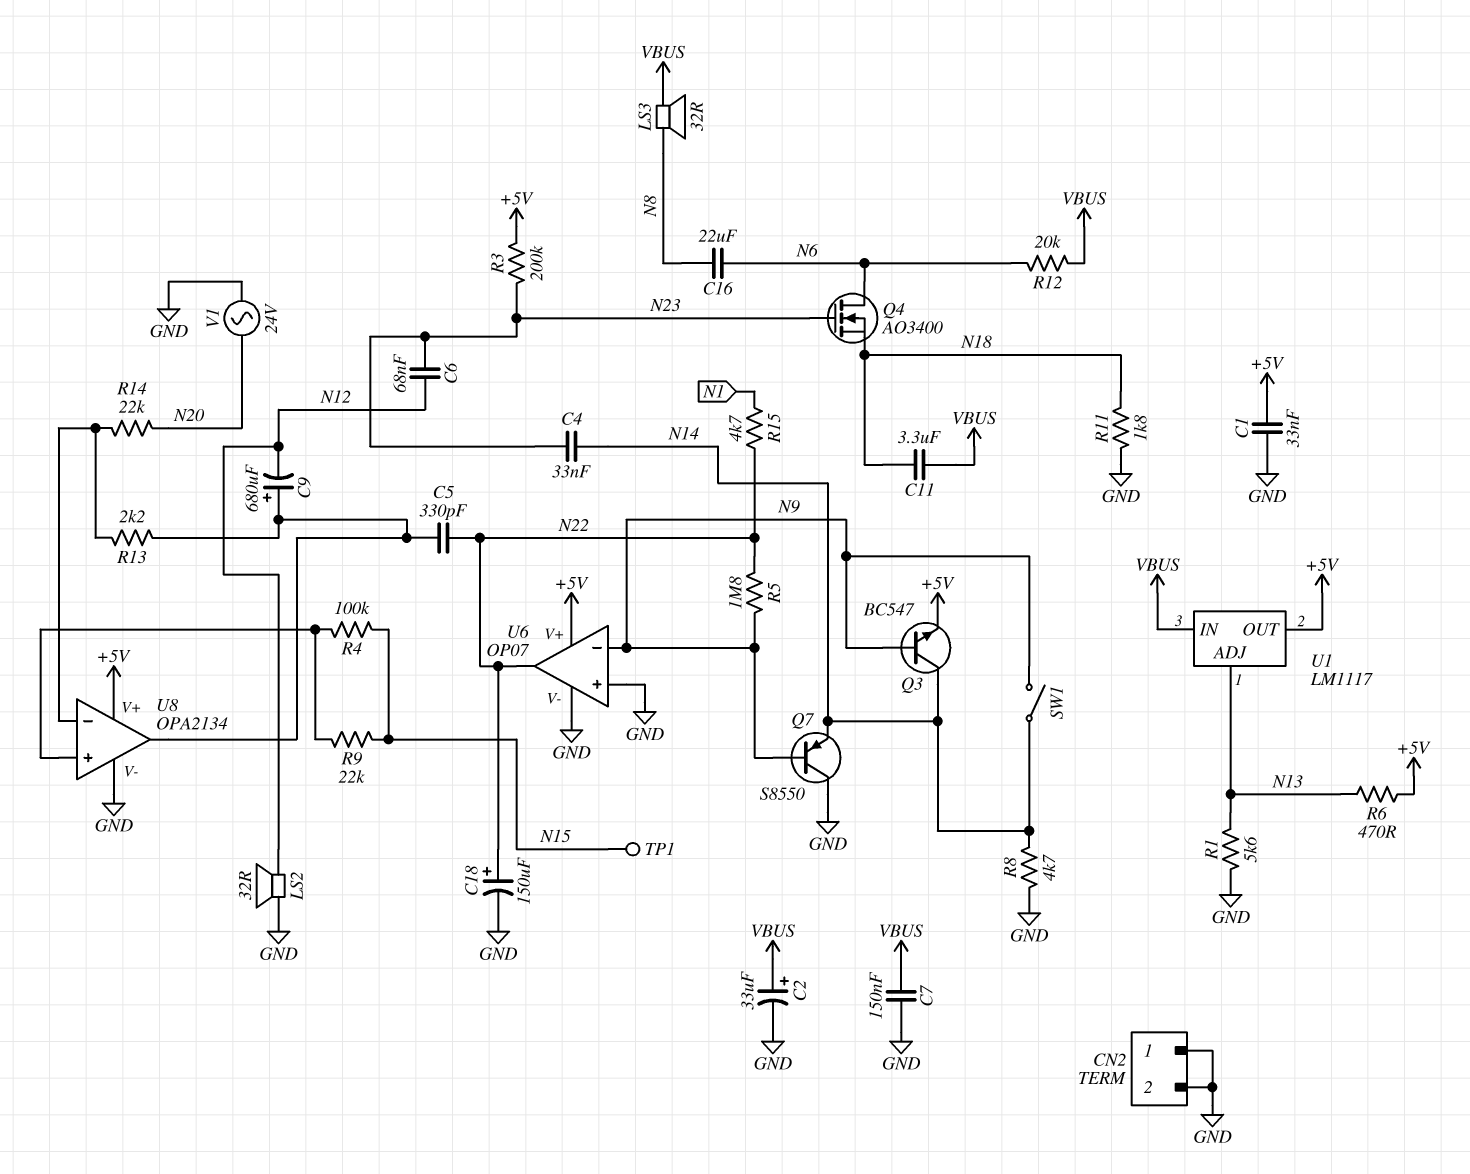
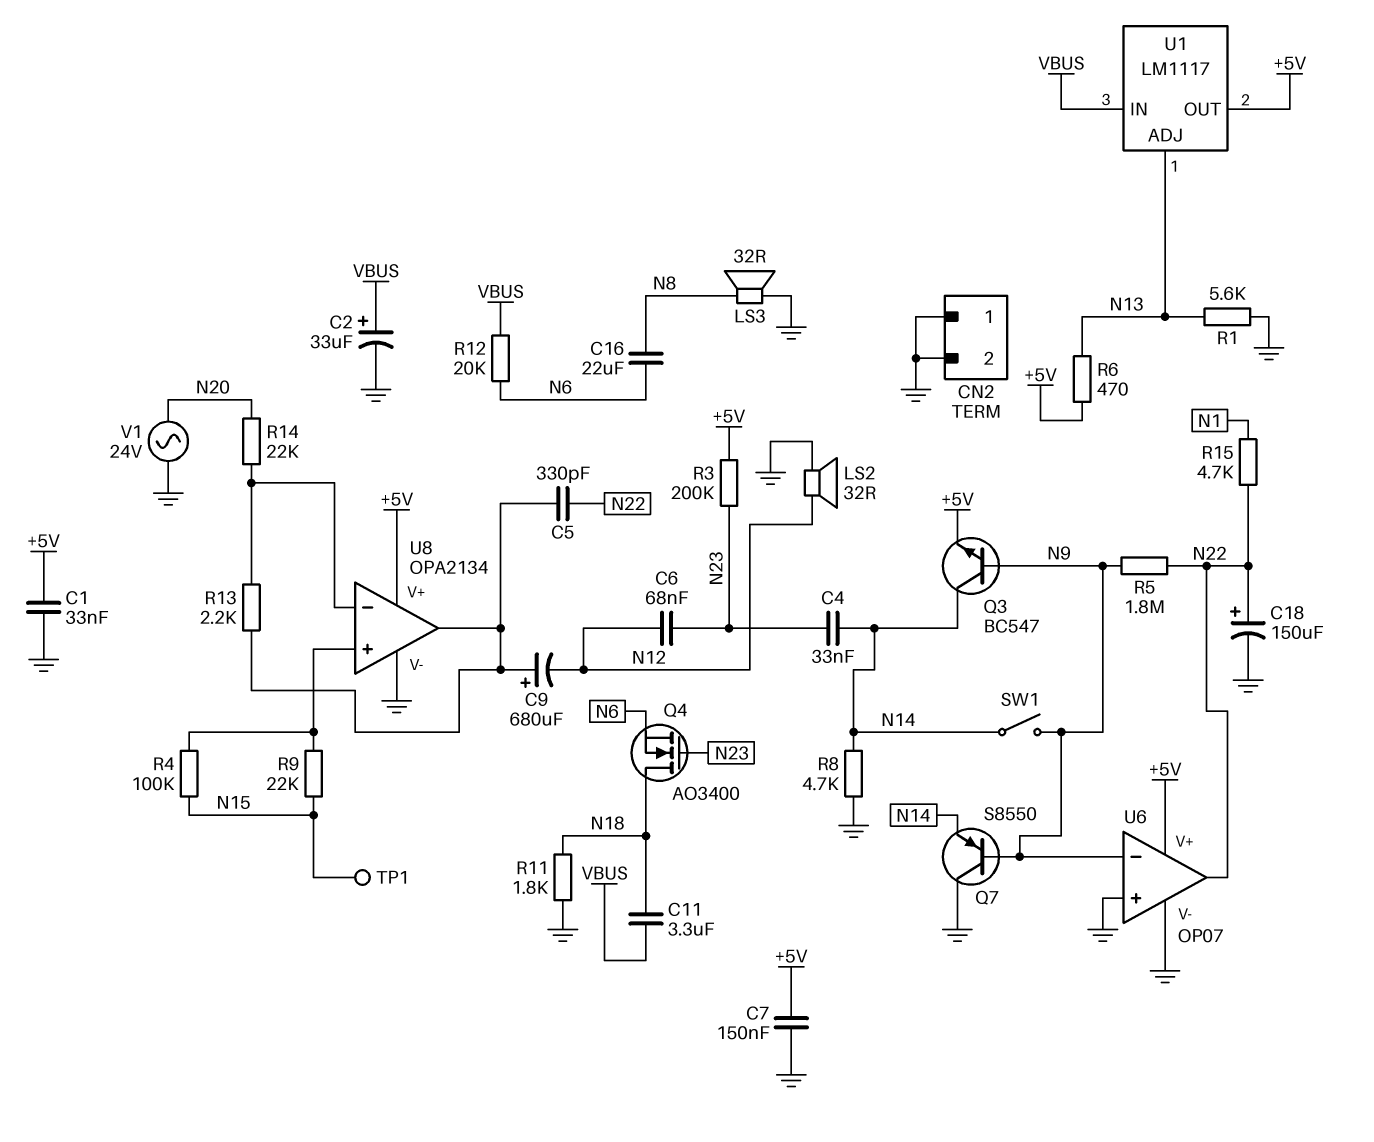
C7: 150nF (GND, VBUS) -> 150nF (+5V, GND)
LS3: speaker 32R (N8, VBUS) -> speaker 32R (GND, N8)
Q4: NMOS AO3400 (G N23, D N6, S N18) -> NMOS AO3400 (G N23, D N18, S N6)

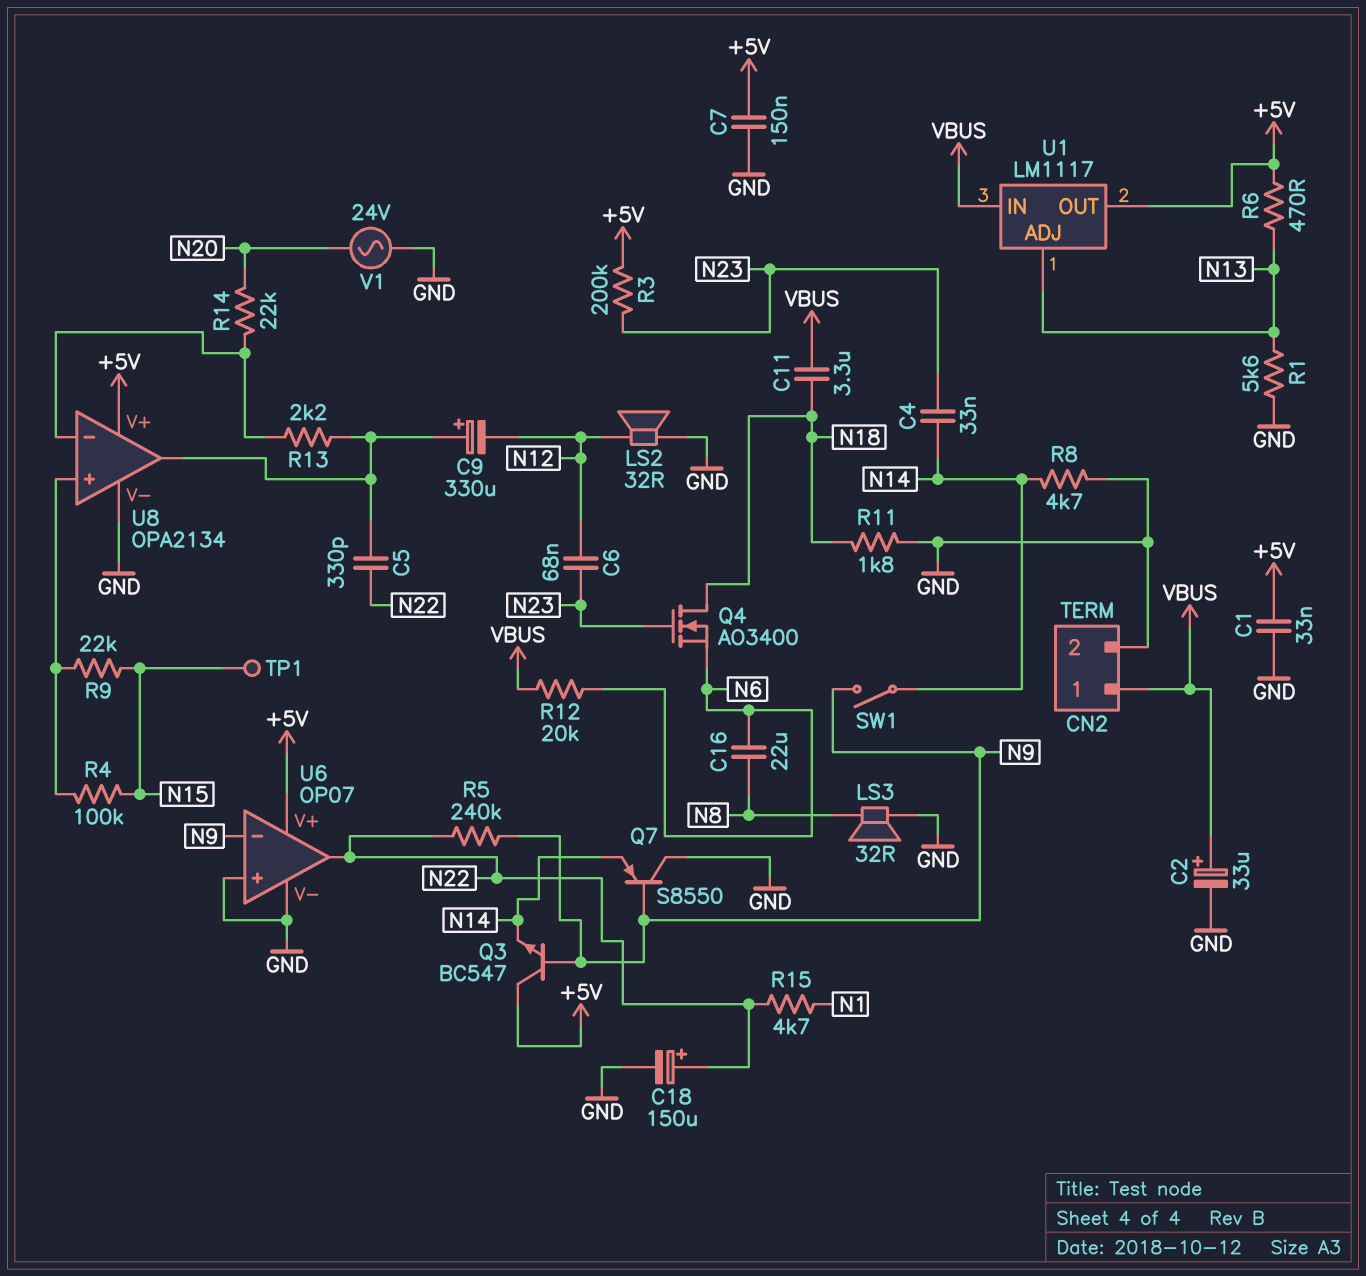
C9: 680uF (plus U8/out, minus N12) -> 330uF (plus U8/out, minus N12)
CN2 pin 1: GND -> VBUS
Q3: NPN BC547 (B N9, C N14, E +5V) -> NPN BC547 (B N9, C +5V, E N14)
R5: 1.8M (N9, N22) -> 240k (N9, N22)

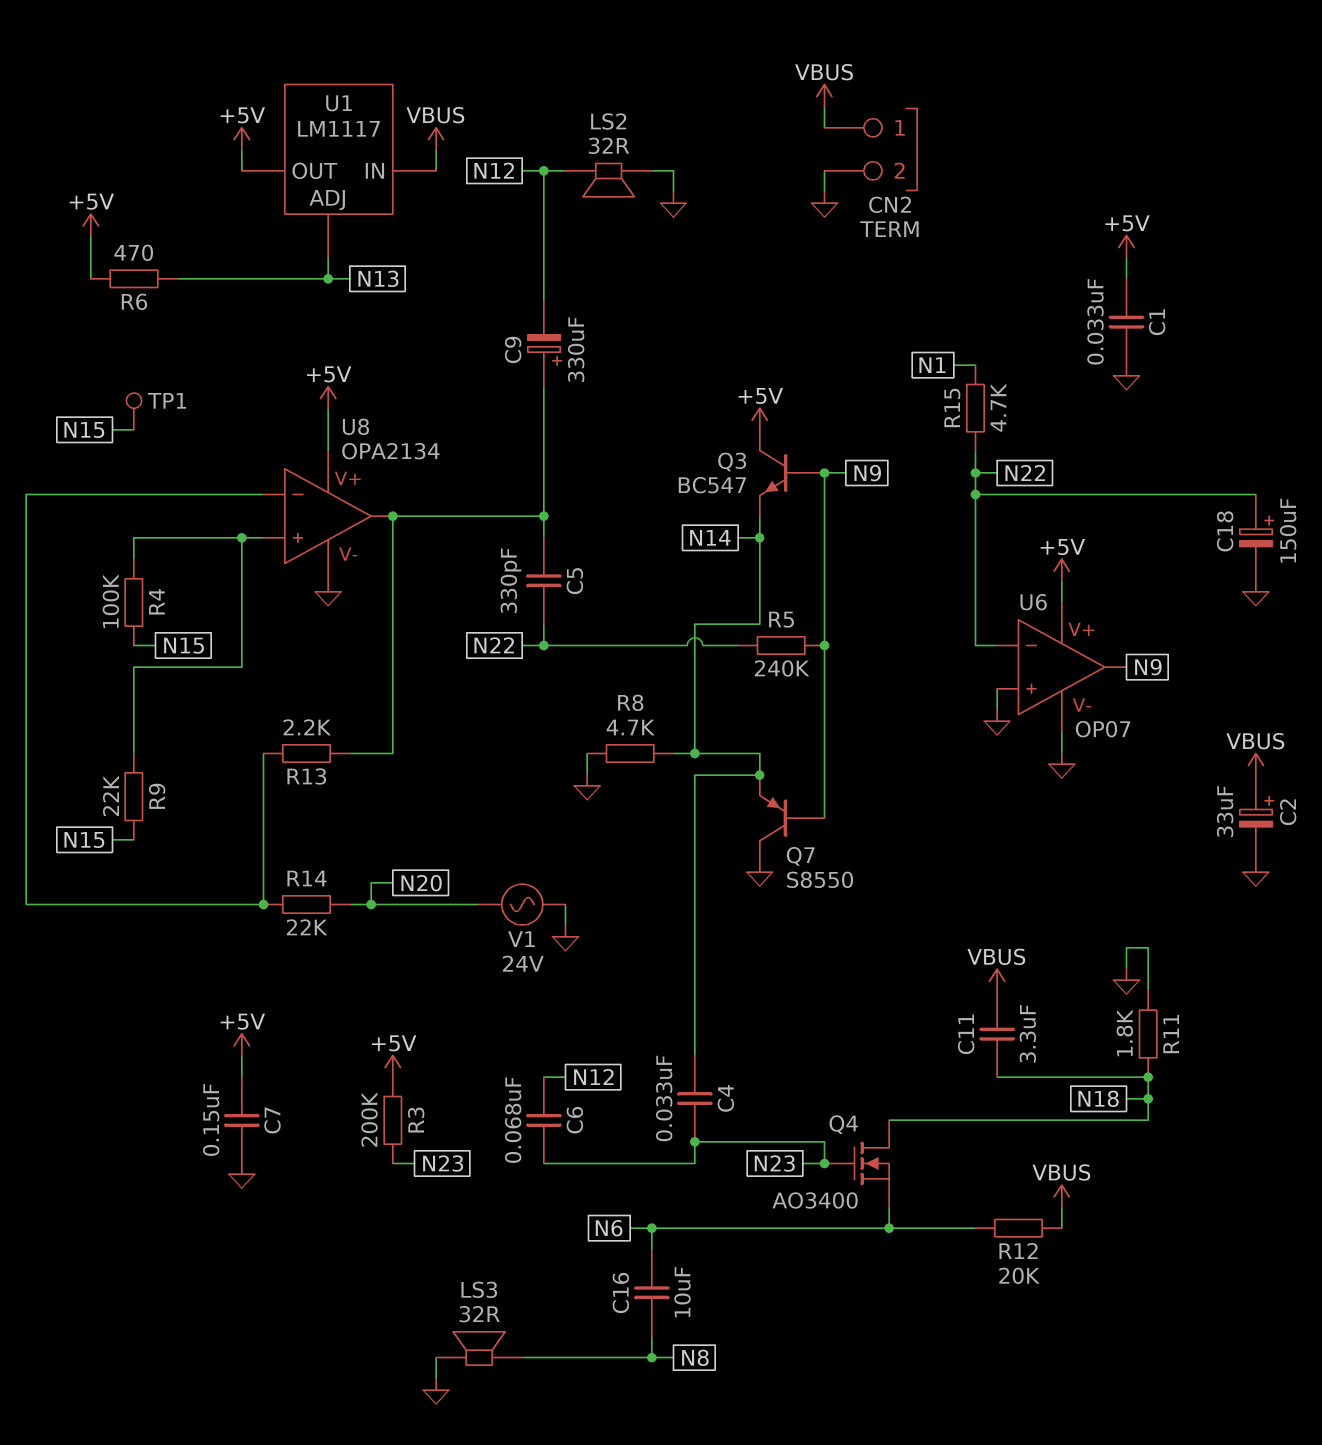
C16: 22uF (N6, N8) -> 10uF (N6, N8)
R1: 5.6k (GND, N13) -> none
SW1: switch (N9, N14) -> none
U6 pin in-: N9 -> N22
U6 pin out: N22 -> N9

